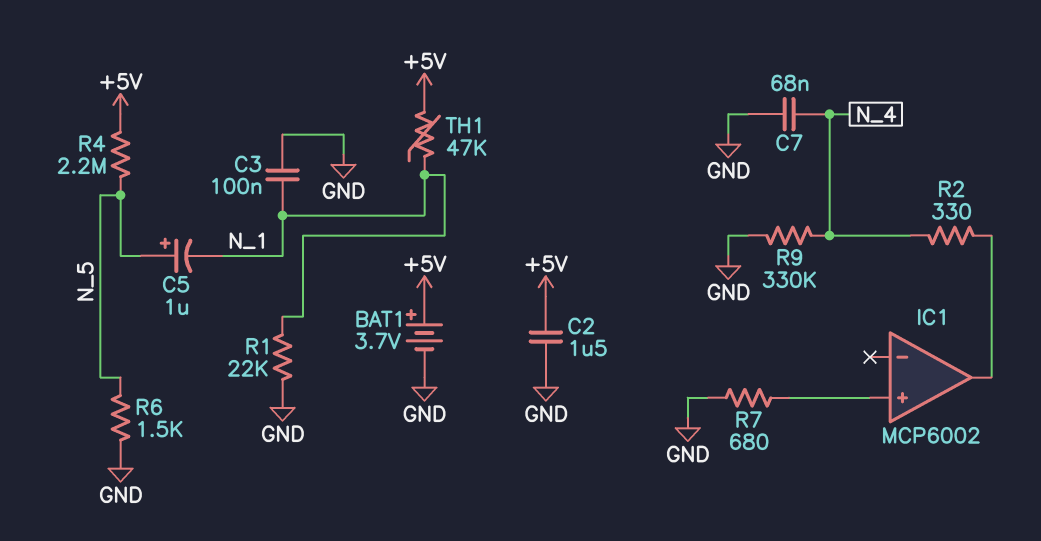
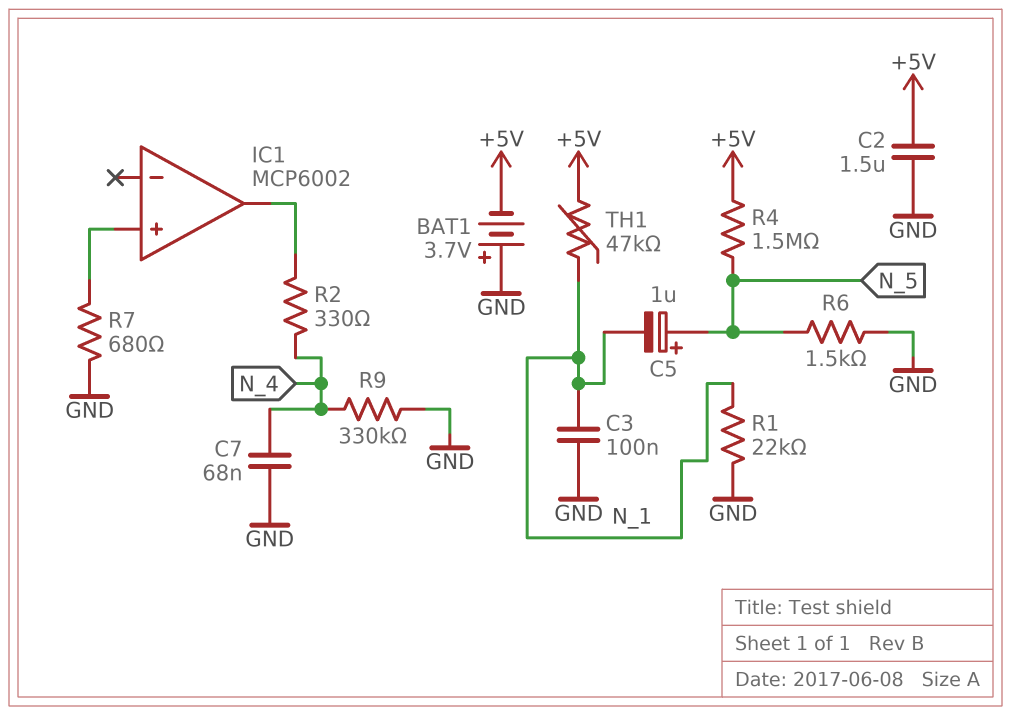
BAT1: 3.7V (plus +5V, minus GND) -> 3.7V (plus GND, minus +5V)
R4: 2.2M (+5V, N_5) -> 1.5M (+5V, N_5)

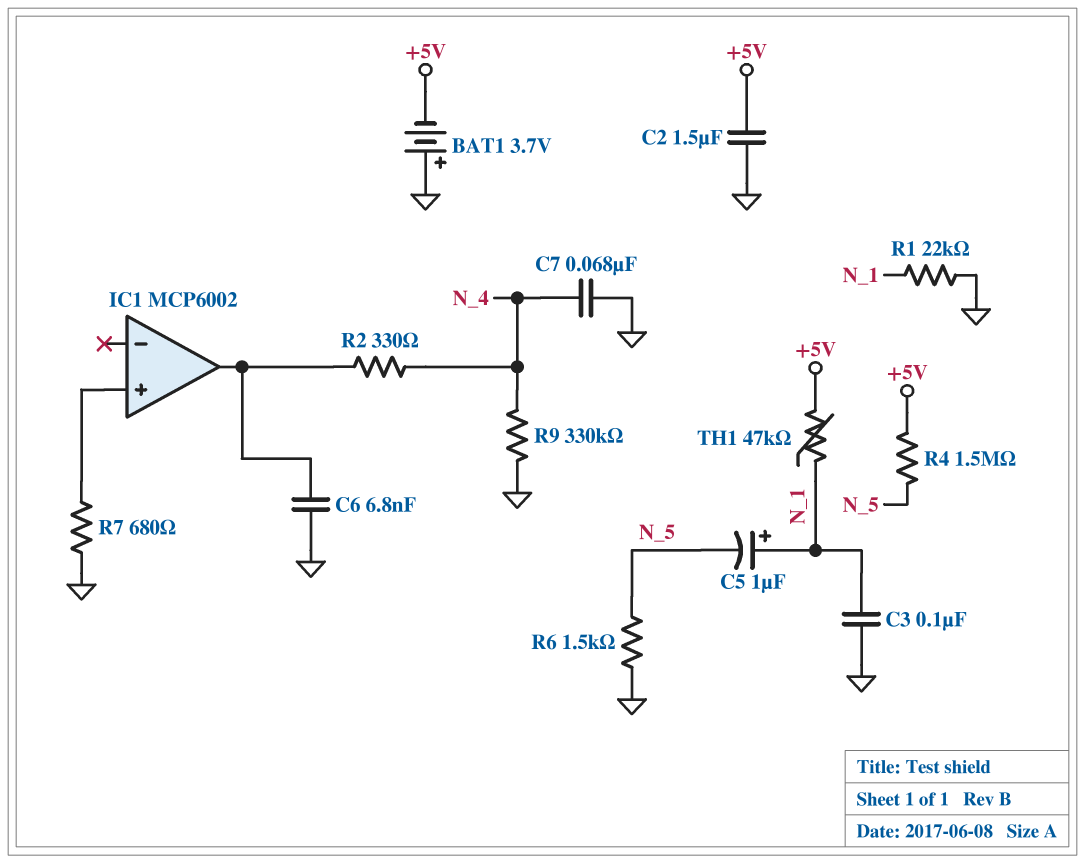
C5: 1uF (plus N_5, minus N_1) -> 1uF (plus N_1, minus N_5)
C6: none -> 6.8nF (GND, IC1/out)

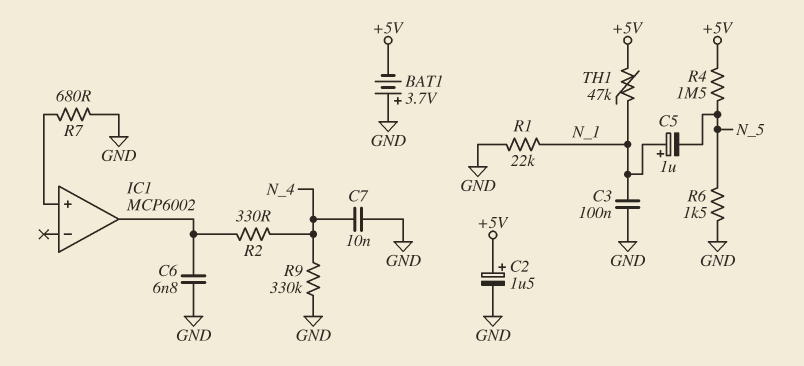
C2: 1.5uF (+5V, GND) -> 1.5uF (plus +5V, minus GND)
C7: 68nF (GND, N_4) -> 10nF (GND, N_4)

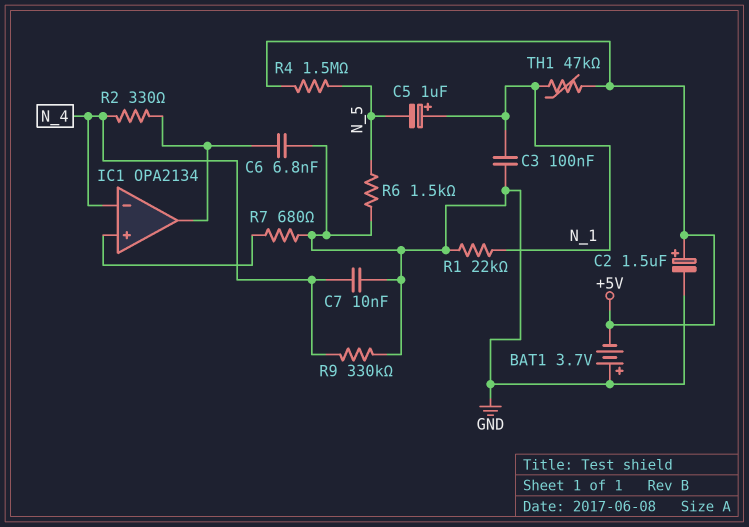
IC1: MCP6002 -> OPA2134
IC1 pin in-: none -> N_4

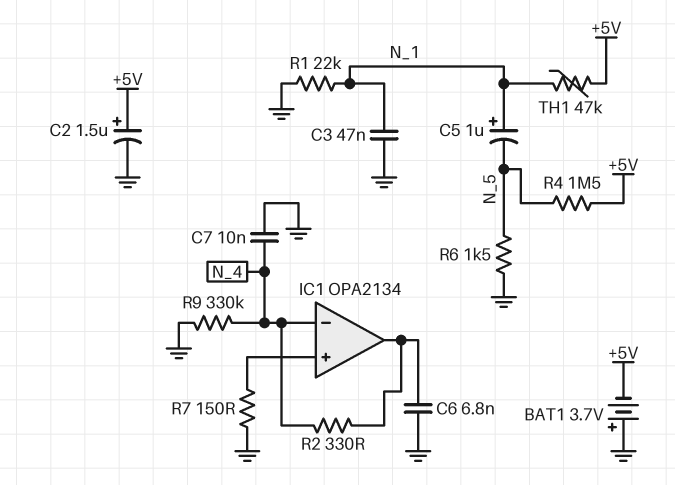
C3: 100nF (GND, N_1) -> 47nF (GND, N_1)
R7: 680 (GND, IC1/in+) -> 150 (GND, IC1/in+)

